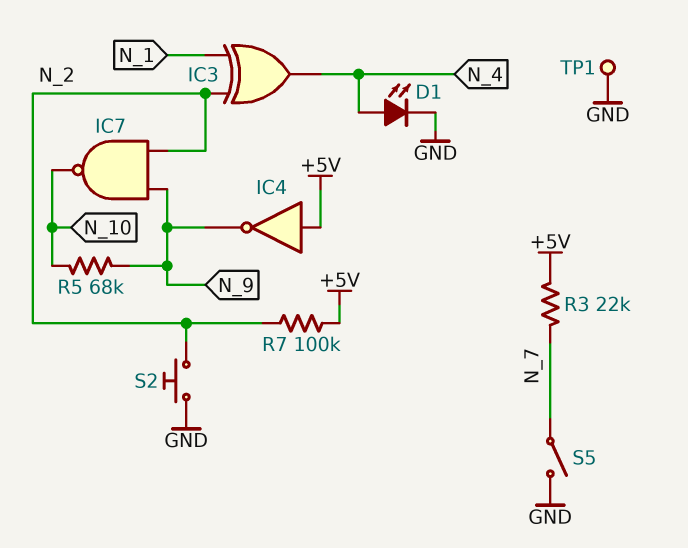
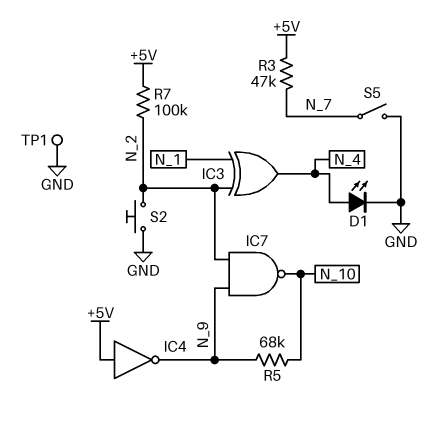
R3: 22k (+5V, N_7) -> 47k (+5V, N_7)

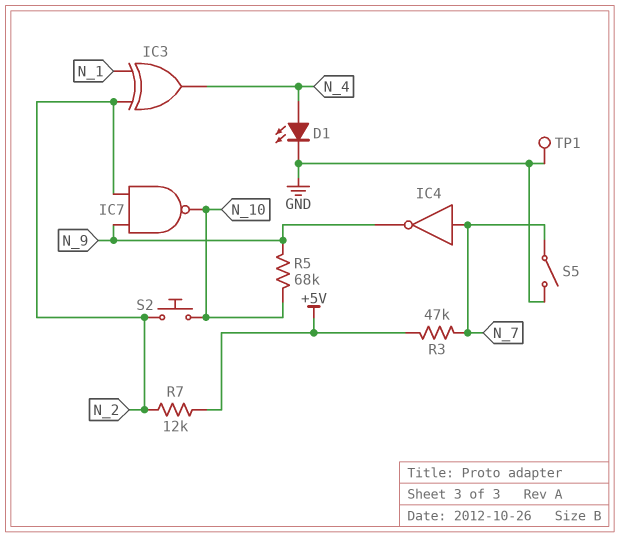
IC4: NOT (in +5V, out N_9) -> NOT (in N_7, out N_9)
R7: 100k (+5V, N_2) -> 12k (+5V, N_2)
S2: button (GND, N_2) -> button (N_2, N_10)

